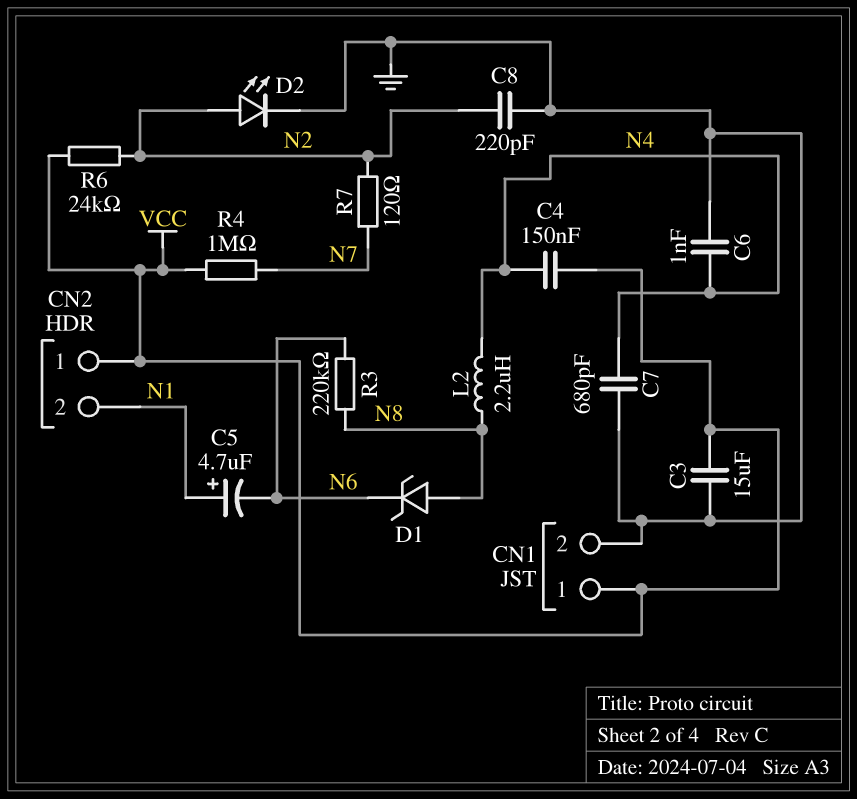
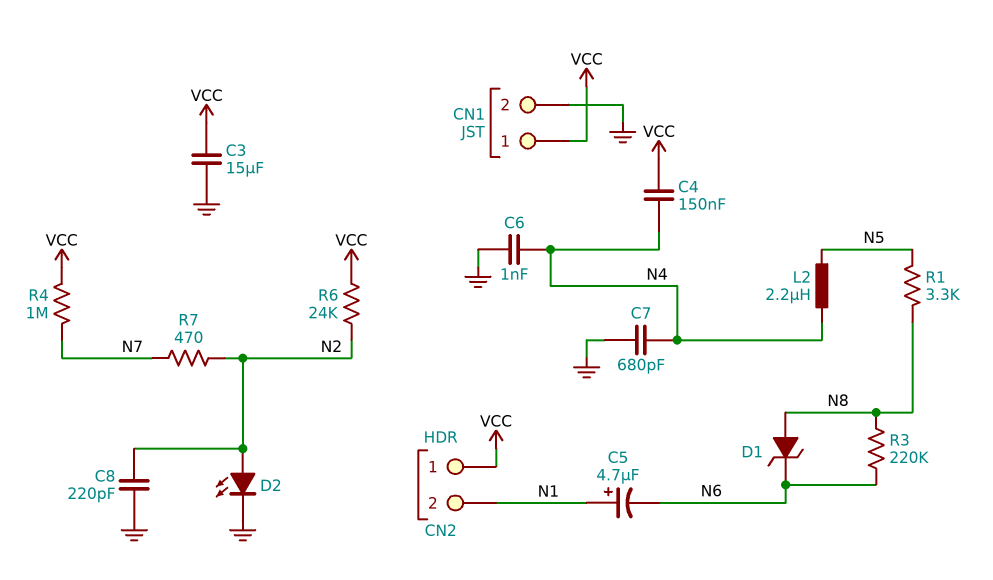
L2: 2.2uH (N4, N8) -> 2.2uH (N4, N5)
R1: none -> 3.3k (N5, N8)
R7: 120 (N2, N7) -> 470 (N2, N7)

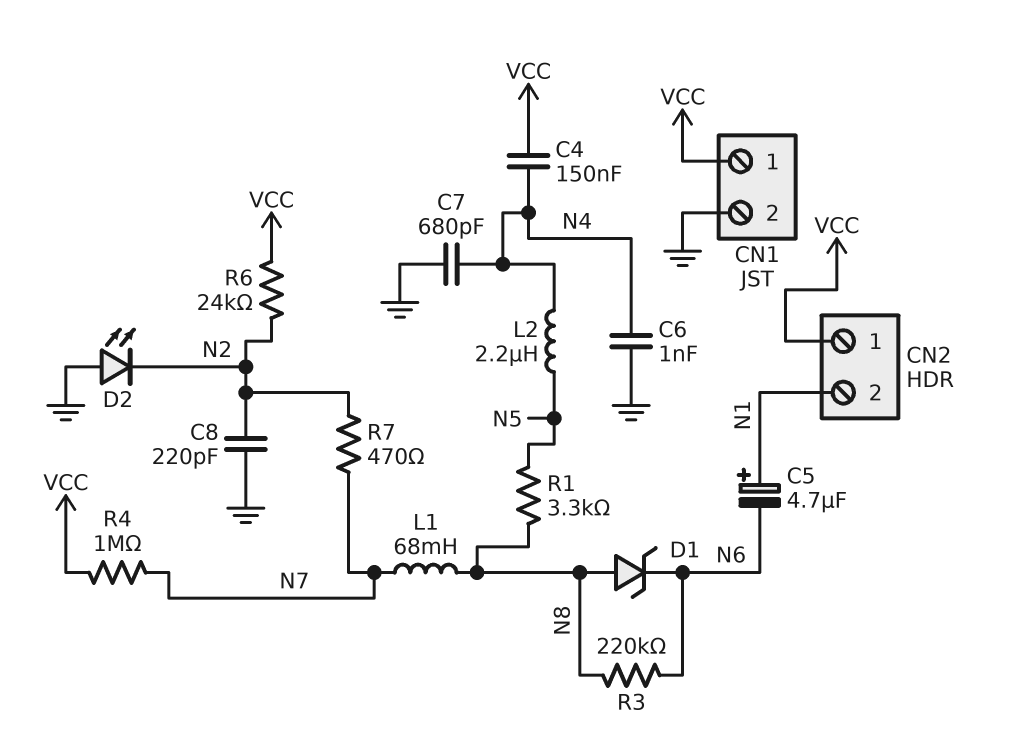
C3: 15uF (GND, VCC) -> none
D2: LED (A N2, K GND) -> LED (A GND, K N2)
L1: none -> 68mH (N7, N8)

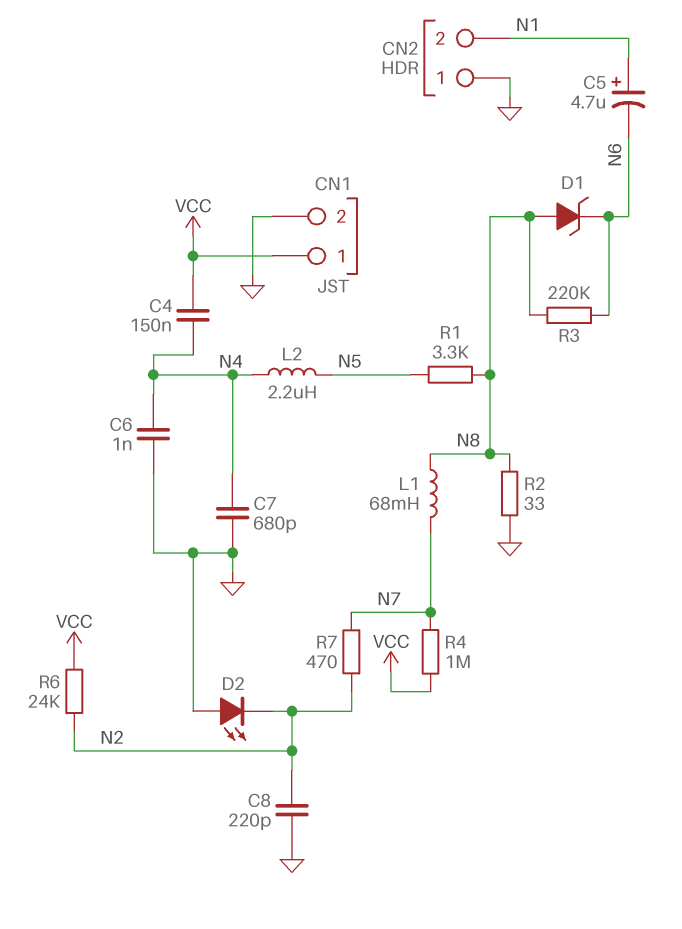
CN2 pin 1: VCC -> GND
R2: none -> 33 (GND, N8)

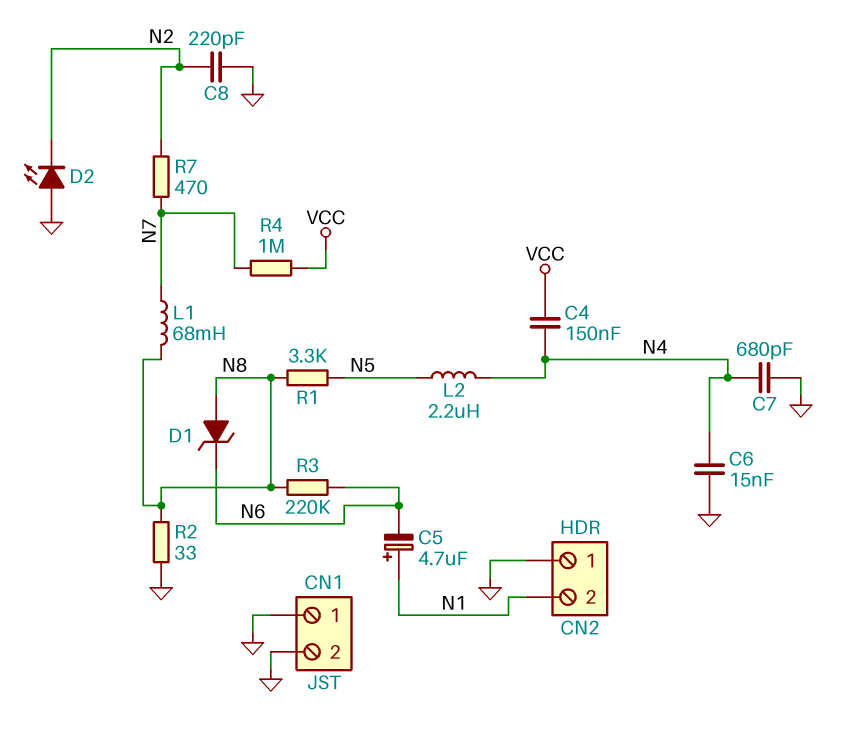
C6: 1nF (GND, N4) -> 15nF (GND, N4)
CN1 pin 1: VCC -> GND
R6: 24k (N2, VCC) -> none

